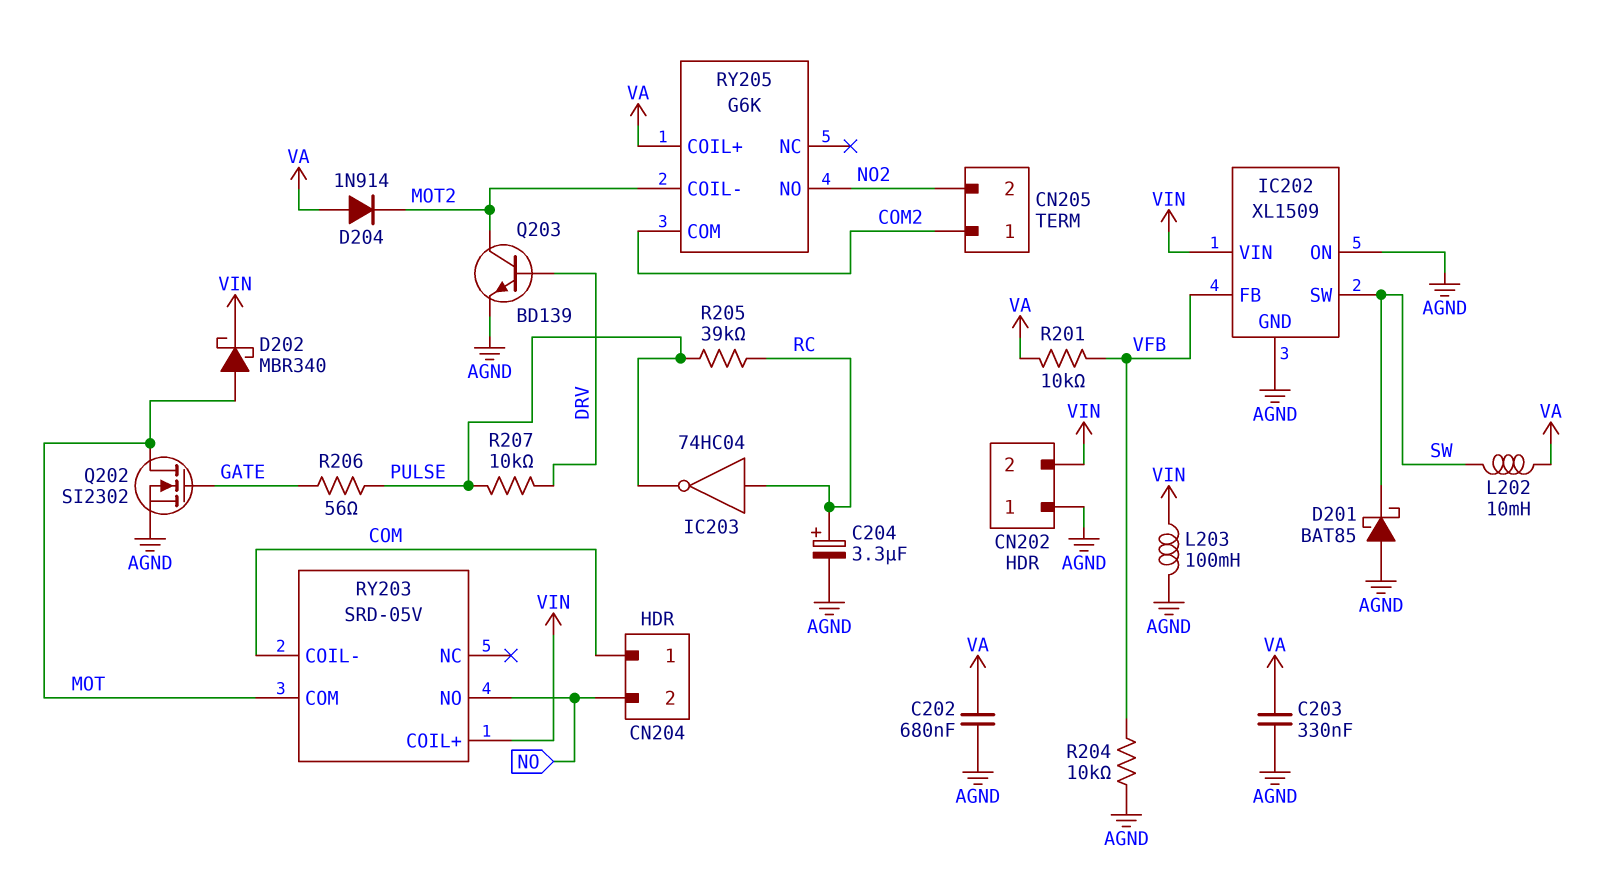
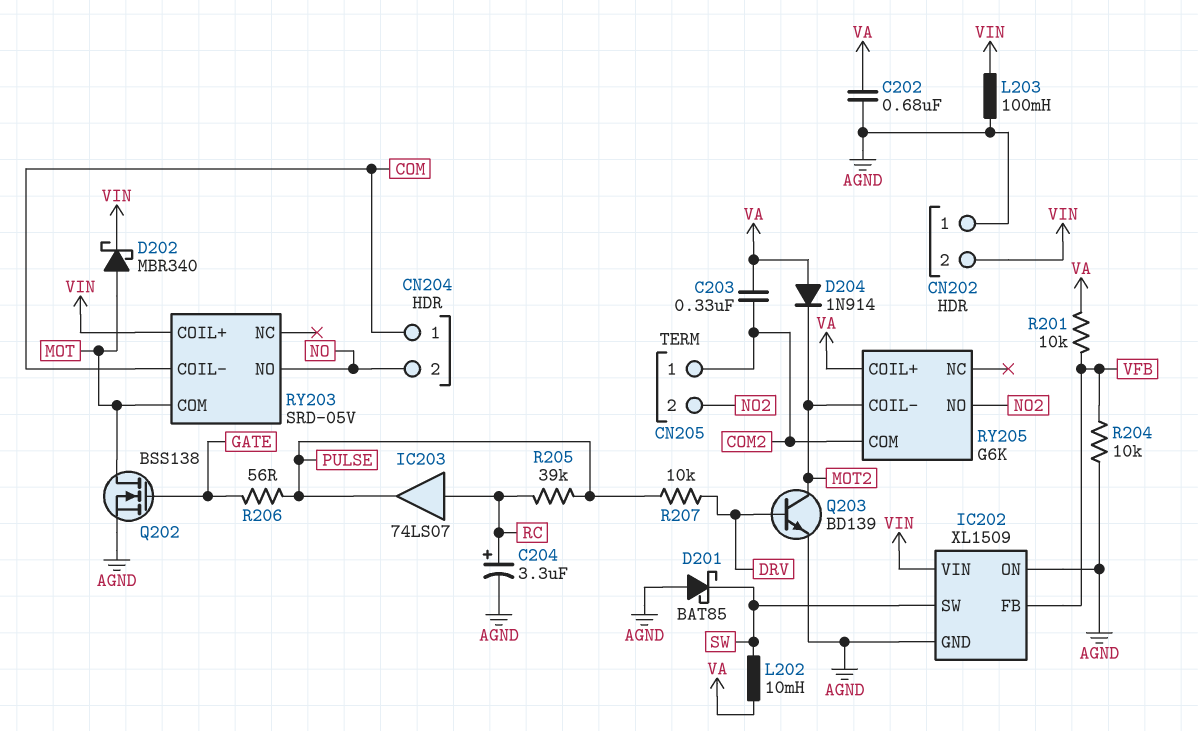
C203: 330nF (AGND, VA) -> 330nF (COM2, VA)
IC203: NOT 74HC04 (in RC, out PULSE) -> buffer 74LS07 (in RC, out PULSE)
Q202: NMOS SI2302 (G GATE, D MOT, S AGND) -> NMOS BSS138 (G GATE, D MOT, S AGND)

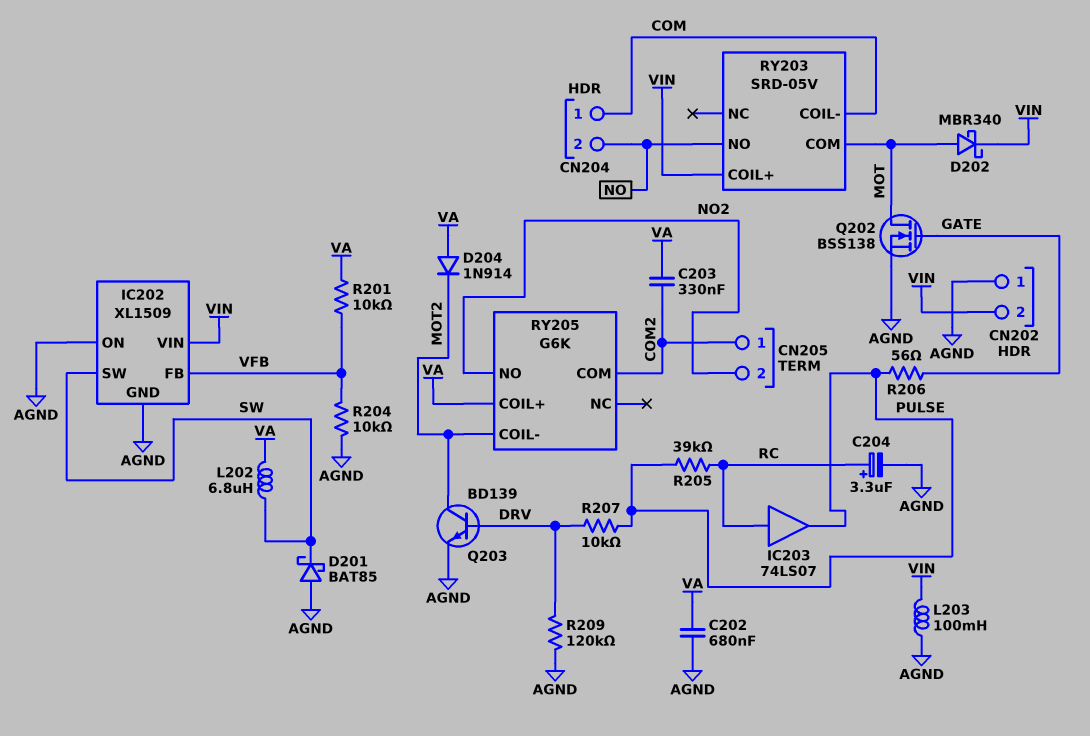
L202: 10mH (SW, VA) -> 6.8uH (SW, VA)
R209: none -> 120k (AGND, DRV)

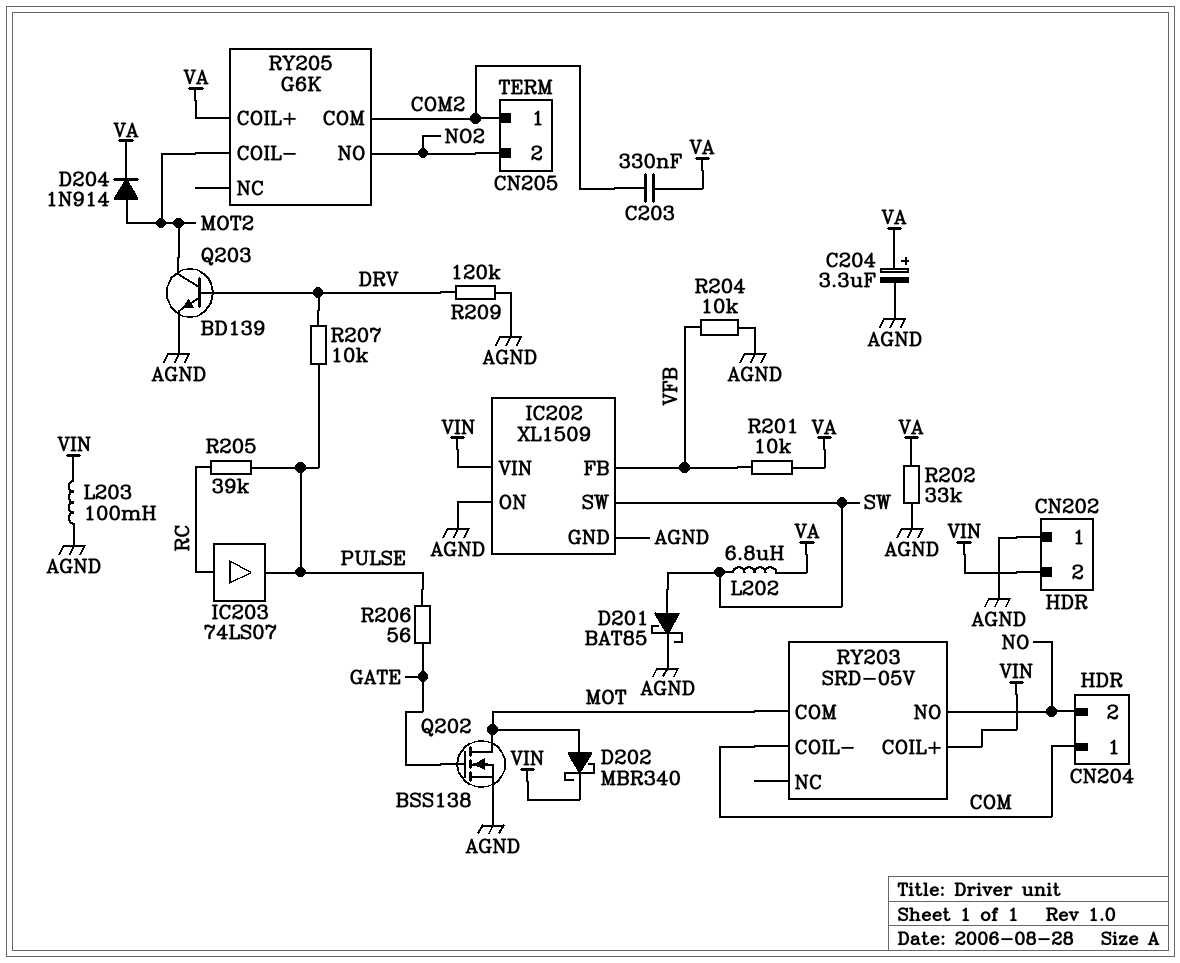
C202: 680nF (AGND, VA) -> none
C204: 3.3uF (plus RC, minus AGND) -> 3.3uF (plus VA, minus AGND)
D201: schottky BAT85 (A AGND, K SW) -> schottky BAT85 (A SW, K AGND)
D204: diode 1N914 (A VA, K MOT2) -> diode 1N914 (A MOT2, K VA)
R202: none -> 33k (AGND, VA)

